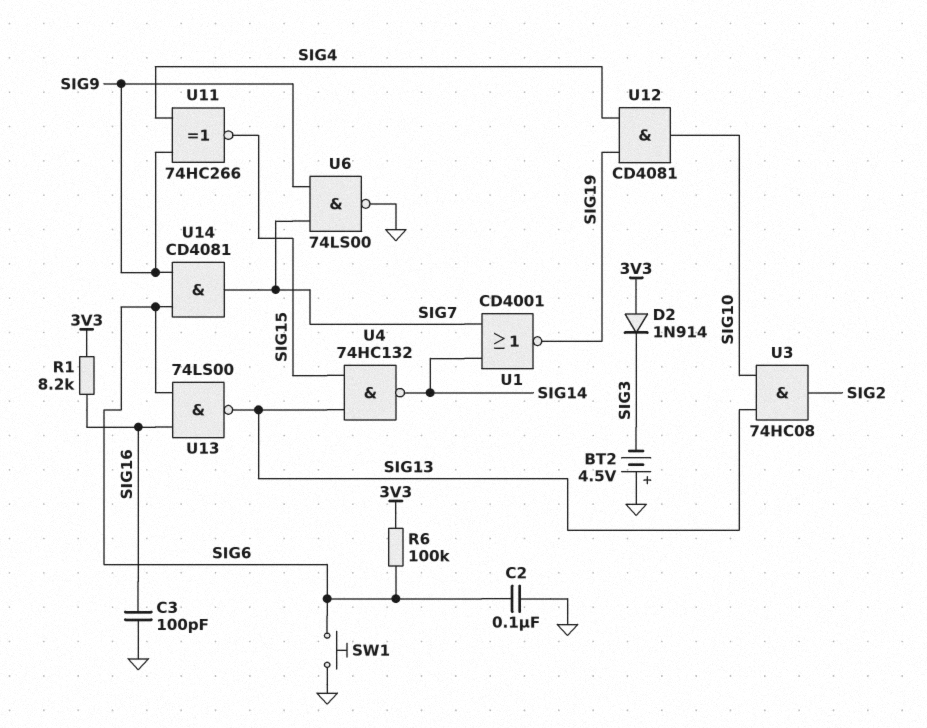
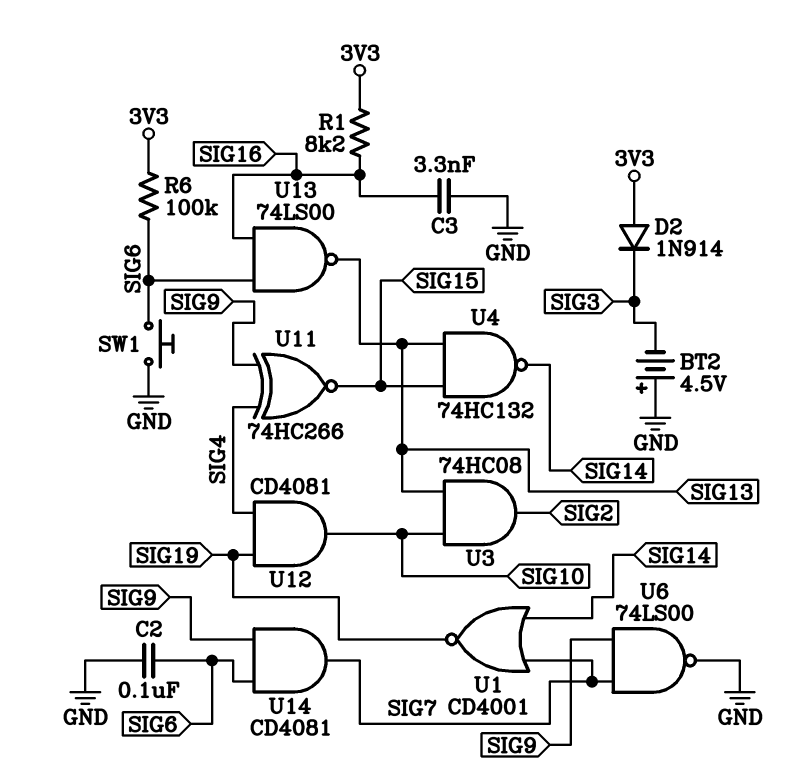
C3: 100pF (GND, SIG16) -> 3.3nF (GND, SIG16)

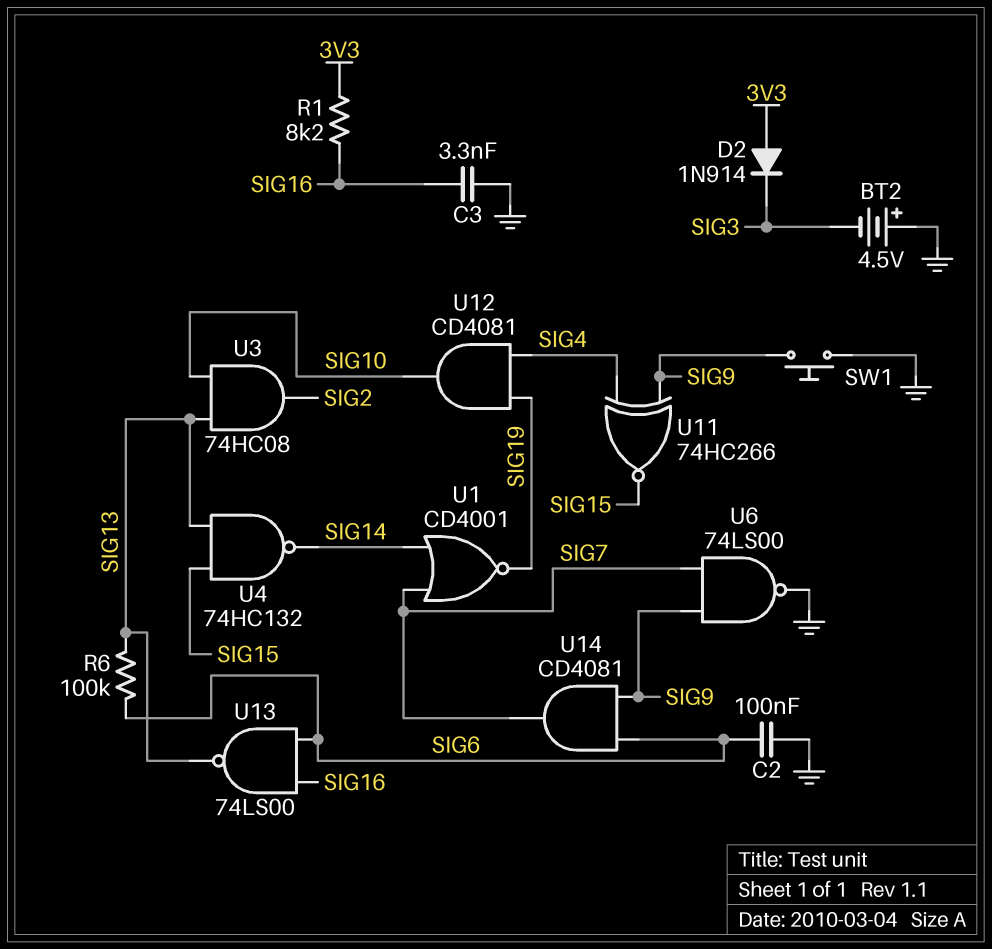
R6: 100k (3V3, SIG6) -> 100k (SIG6, SIG13)
SW1: button (GND, SIG6) -> button (GND, SIG9)

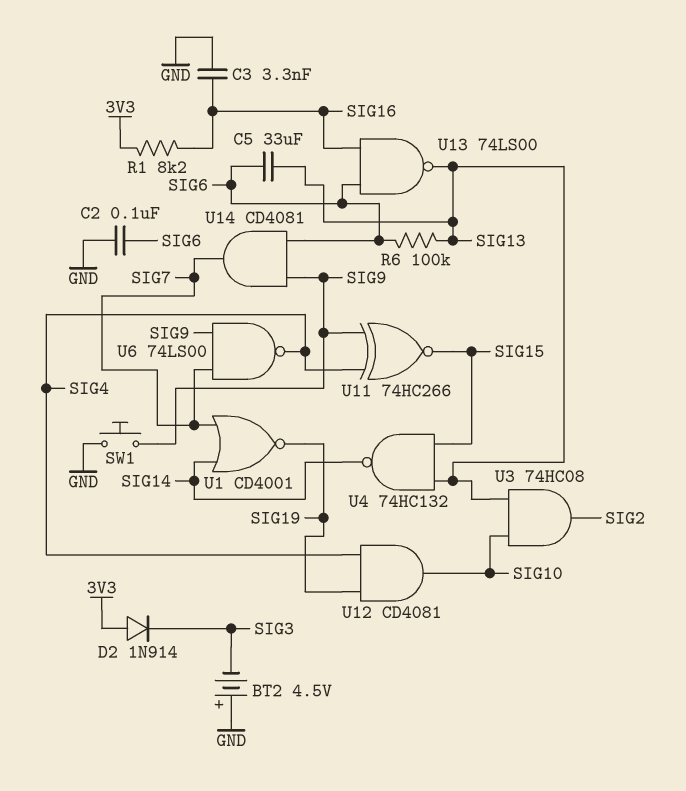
C5: none -> 33uF (SIG6, SIG13)
U6: NAND 74LS00 (in SIG7, in SIG9, out GND) -> NAND 74LS00 (in SIG7, in SIG9, out SIG4)

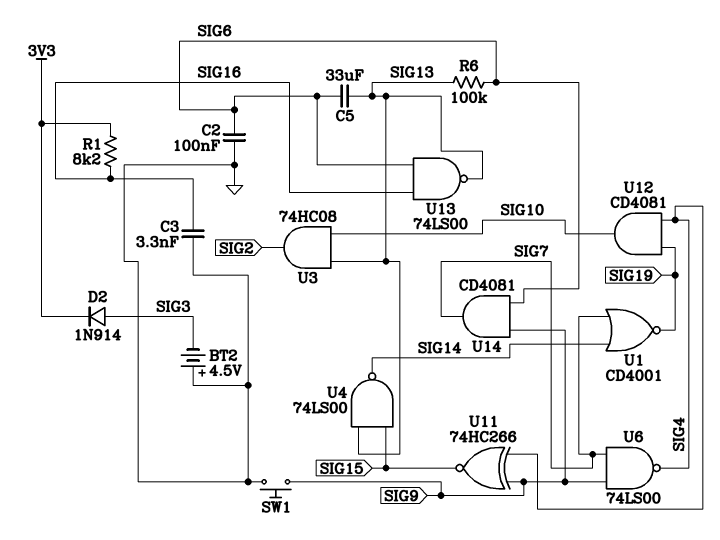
D2: diode 1N914 (A 3V3, K SIG3) -> diode 1N914 (A SIG3, K 3V3)
U4: NAND 74HC132 (in SIG13, in SIG15, out SIG14) -> NAND 74LS00 (in SIG13, in SIG15, out SIG14)

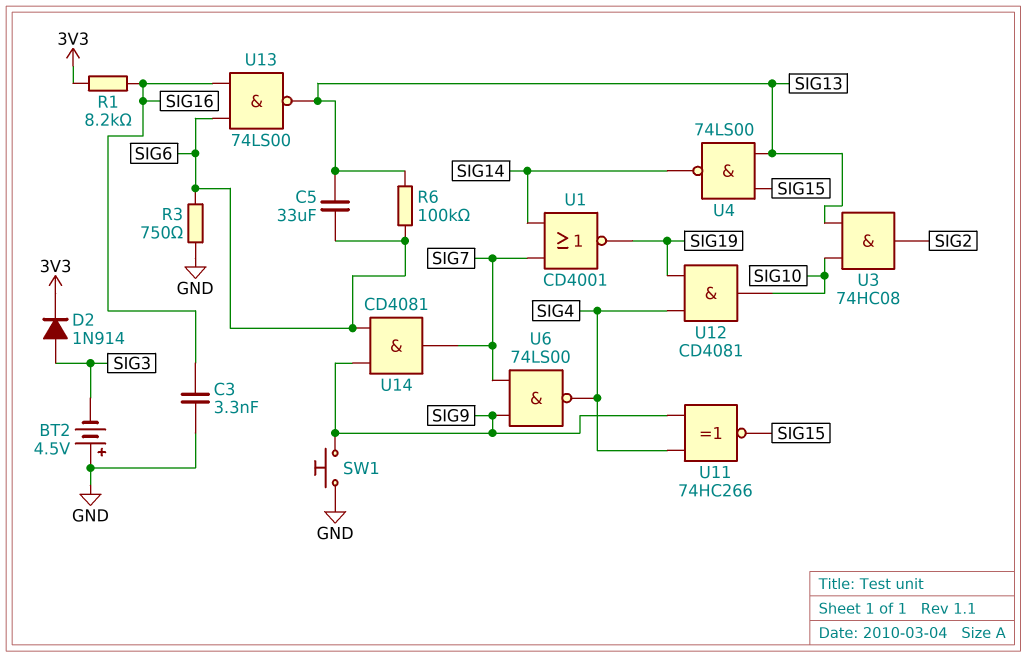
C2: 100nF (GND, SIG6) -> none
R3: none -> 750 (GND, SIG6)

